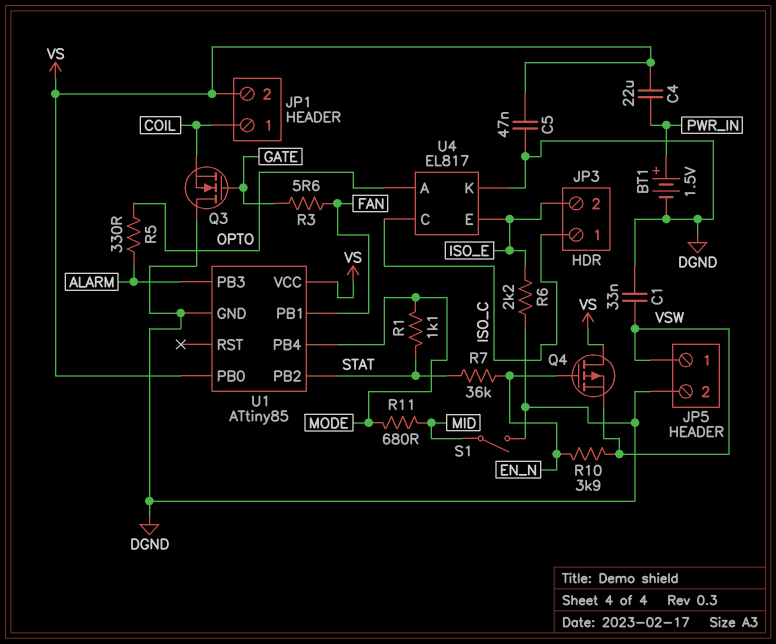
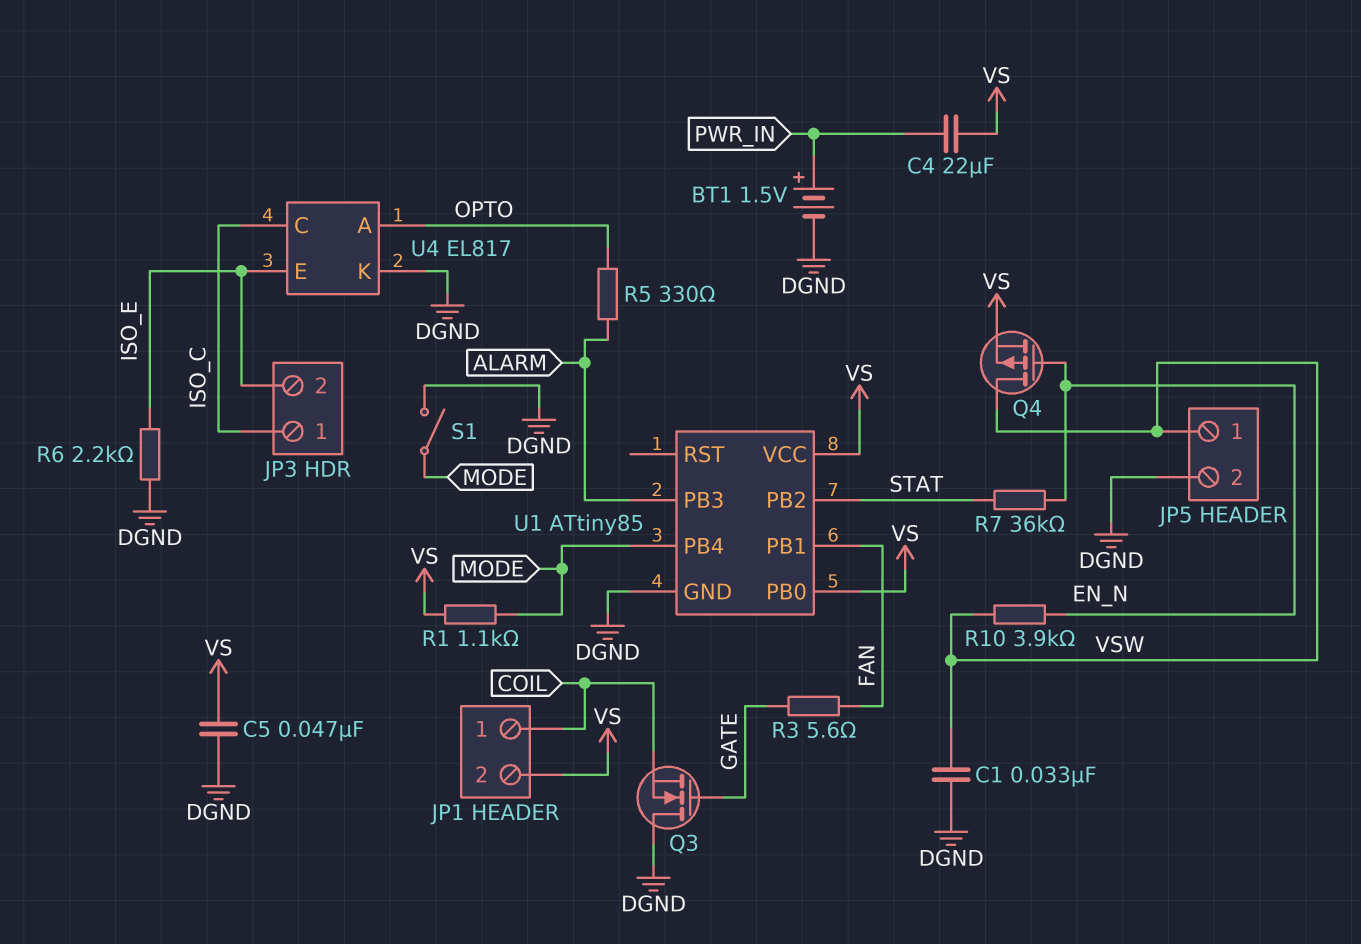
Q4: PMOS (G EN_N, D VS, S VSW) -> PMOS (G EN_N, D VSW, S VS)
R1: 1.1k (MODE, STAT) -> 1.1k (MODE, VS)
R11: 680 (MID, MODE) -> none
S1: switch (DGND, MID) -> switch (DGND, MODE)

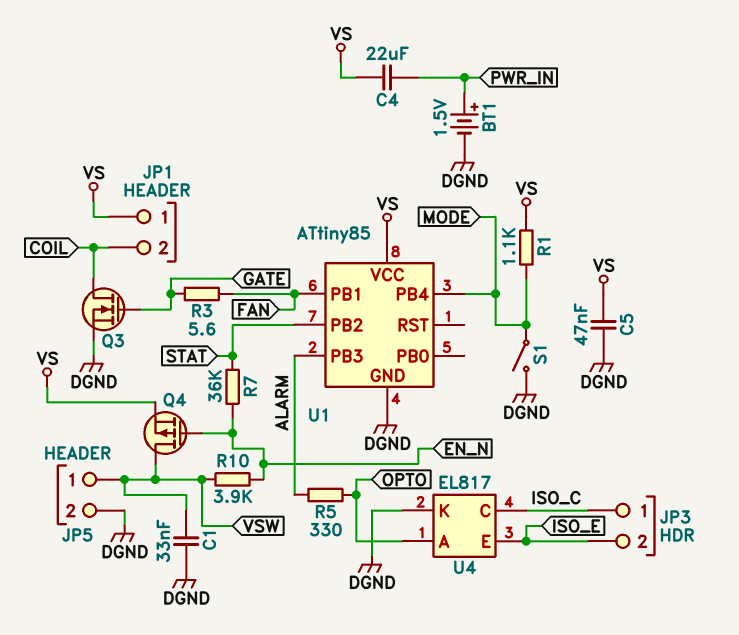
JP1 pin 1: COIL -> VS
JP1 pin 2: VS -> COIL
Q3: NMOS (G GATE, D DGND, S COIL) -> NMOS (G GATE, D COIL, S DGND)
R6: 2.2k (DGND, ISO_E) -> none
U1 pin PB0: VS -> none

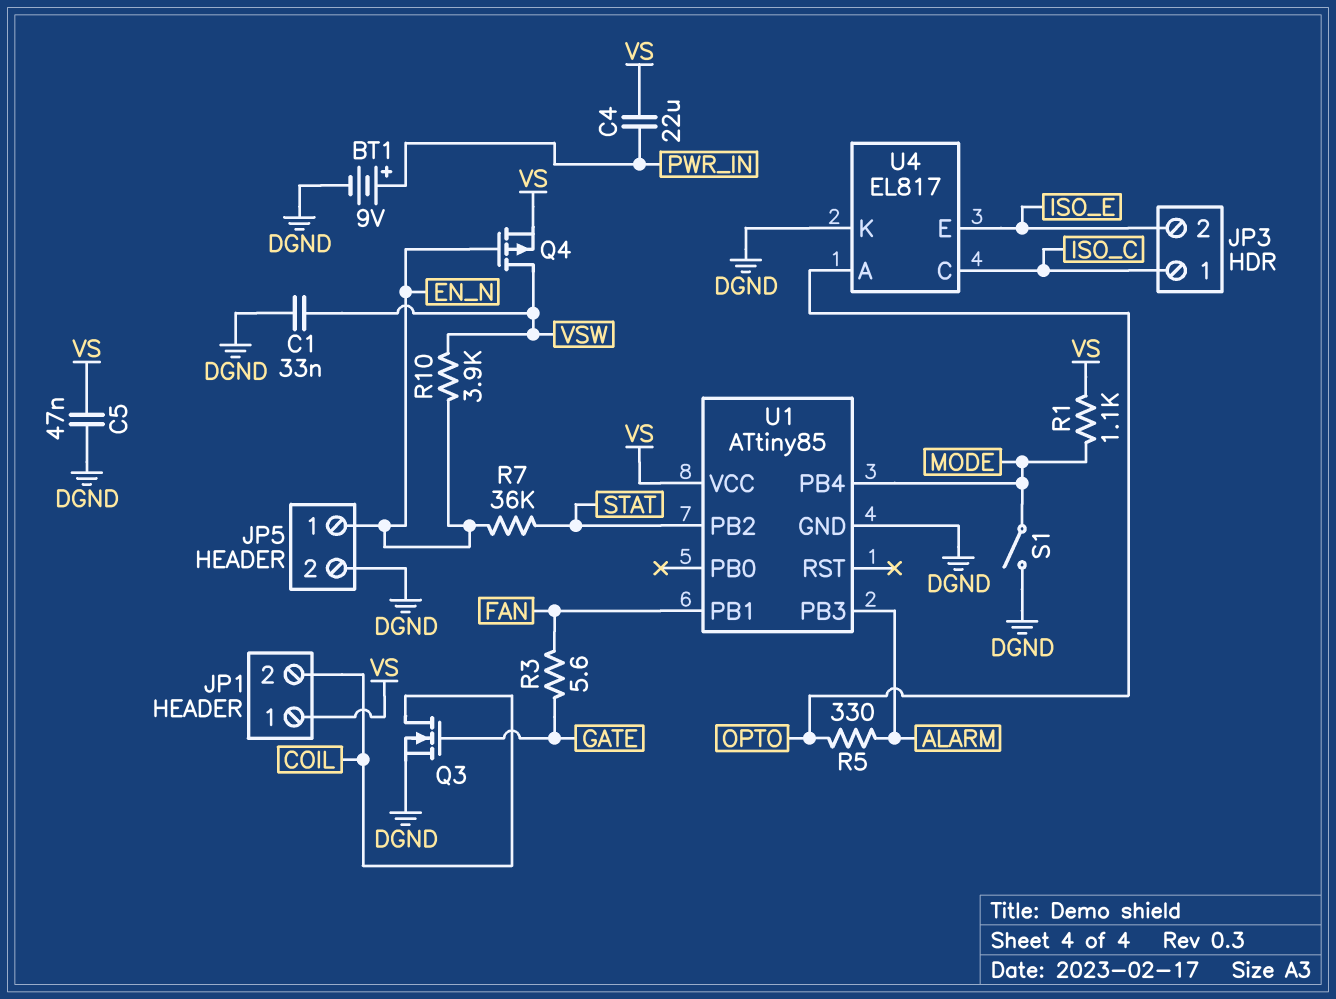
BT1: 1.5V (plus PWR_IN, minus DGND) -> 9V (plus PWR_IN, minus DGND)
JP5 pin 1: VSW -> EN_N

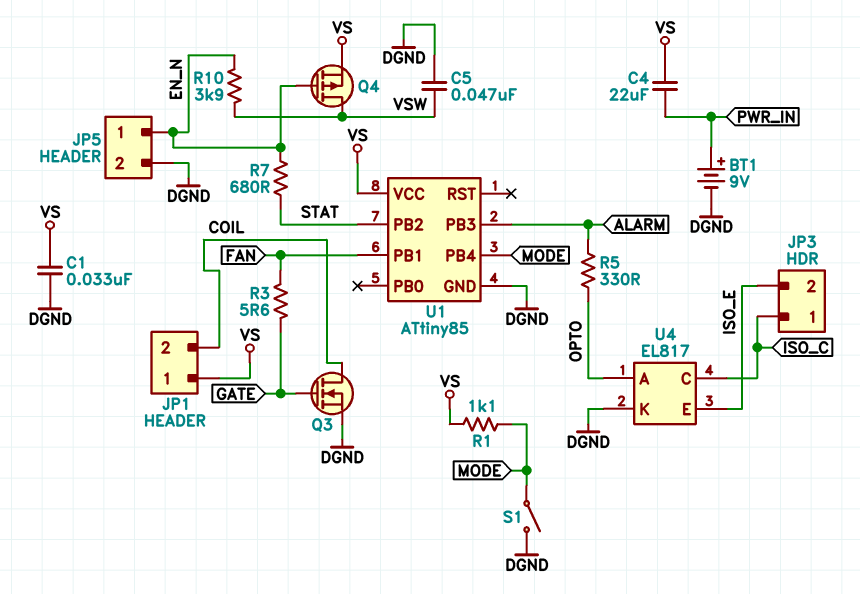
C1: 33nF (DGND, VSW) -> 33nF (DGND, VS)
C5: 47nF (DGND, VS) -> 47nF (DGND, VSW)
R7: 36k (EN_N, STAT) -> 680 (EN_N, STAT)

